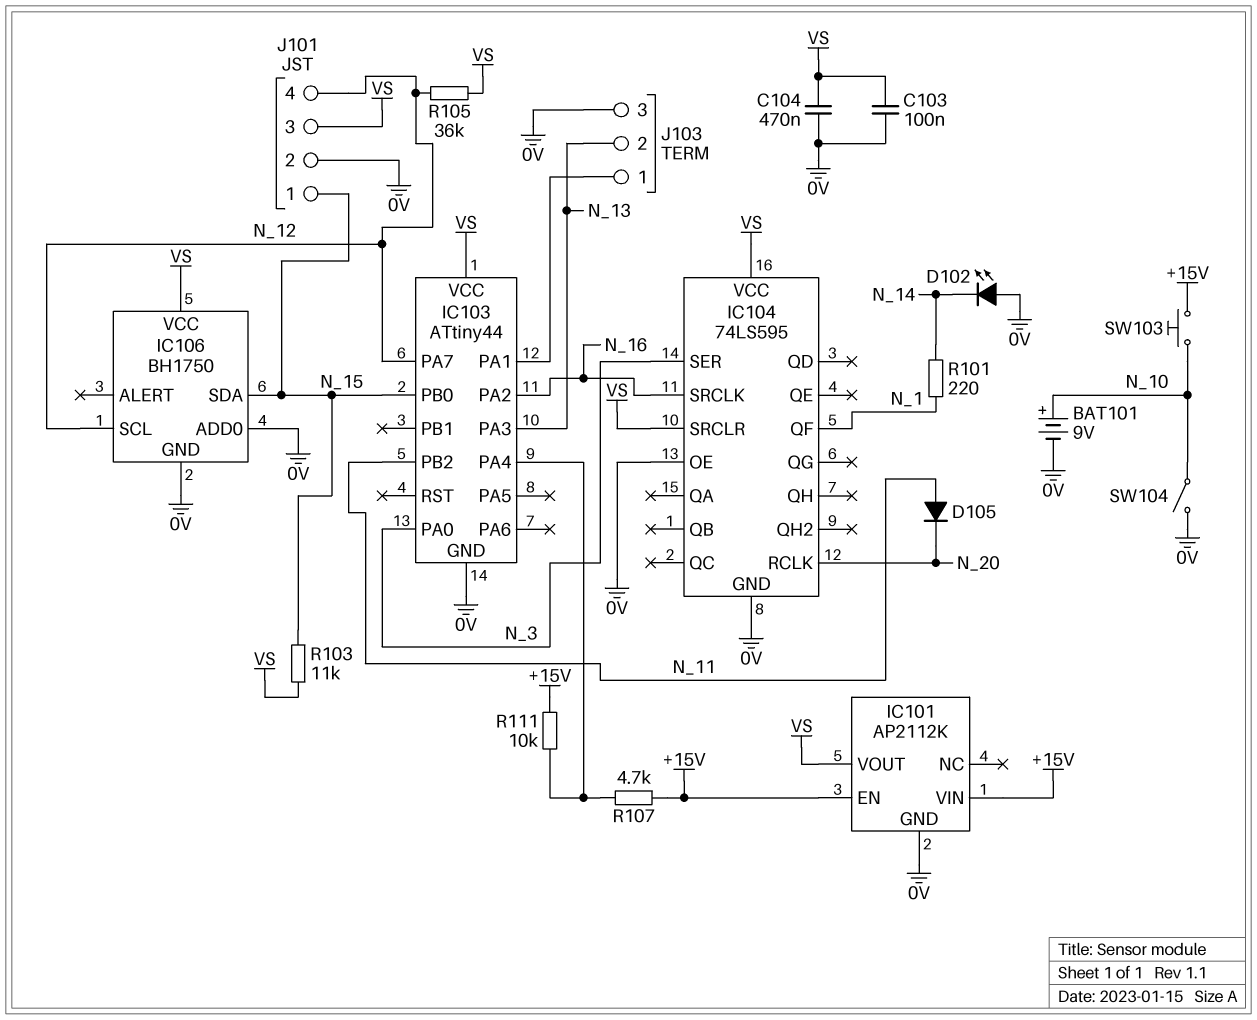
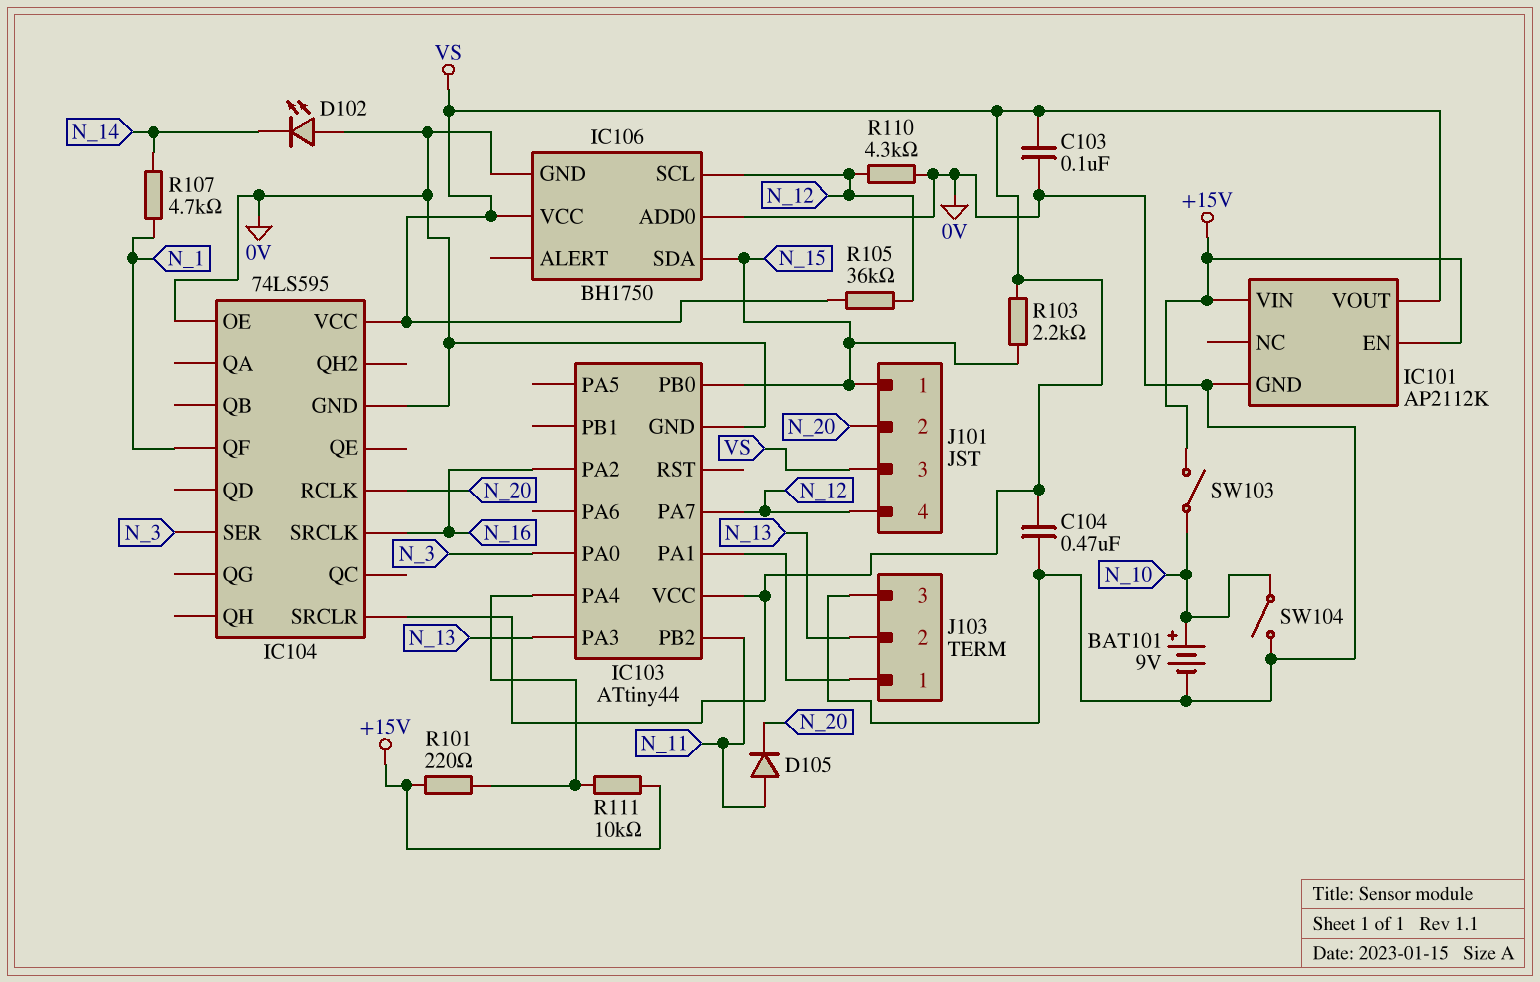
J101 pin 2: 0V -> N_20
R101: 220 (N_1, N_14) -> 220 (+15V, IC103/PA4)
R103: 11k (N_15, VS) -> 2.2k (N_15, VS)
R107: 4.7k (+15V, IC103/PA4) -> 4.7k (N_1, N_14)
R110: none -> 4.3k (0V, N_12)
SW103: button (+15V, N_10) -> switch (+15V, N_10)

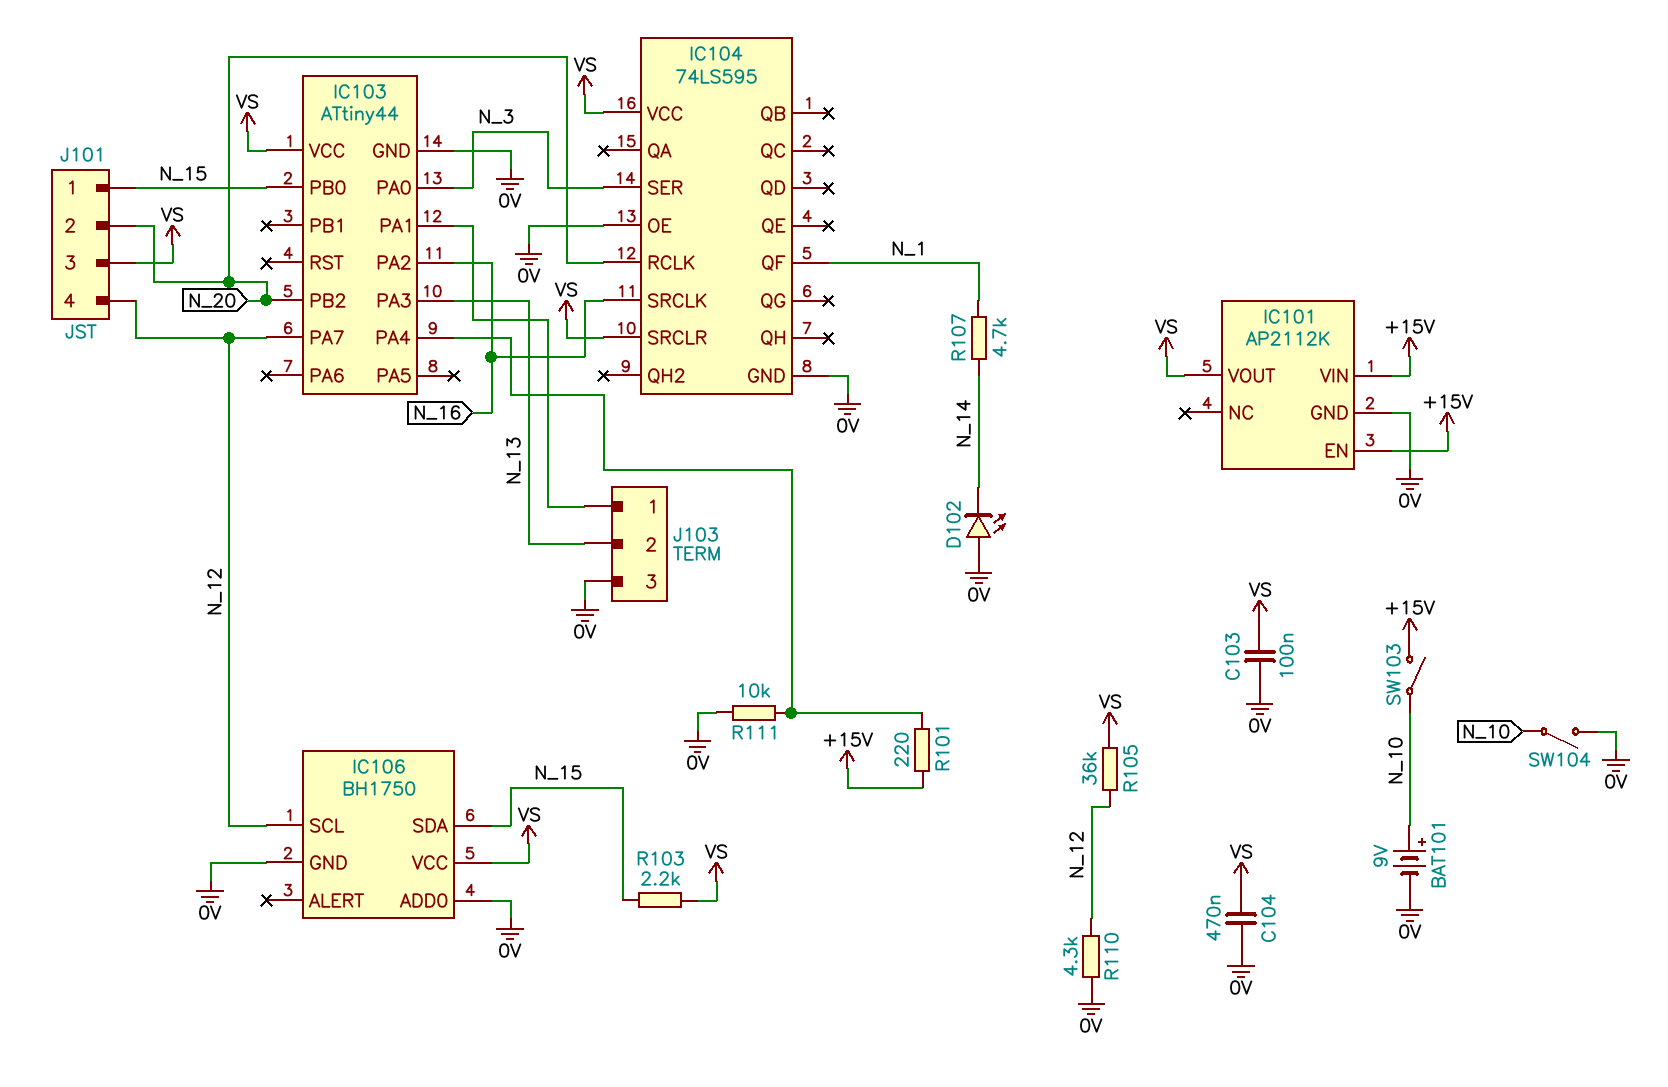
D105: diode (A N_11, K N_20) -> none
IC103 pin PB2: N_11 -> N_20
R111: 10k (+15V, IC103/PA4) -> 10k (0V, IC103/PA4)

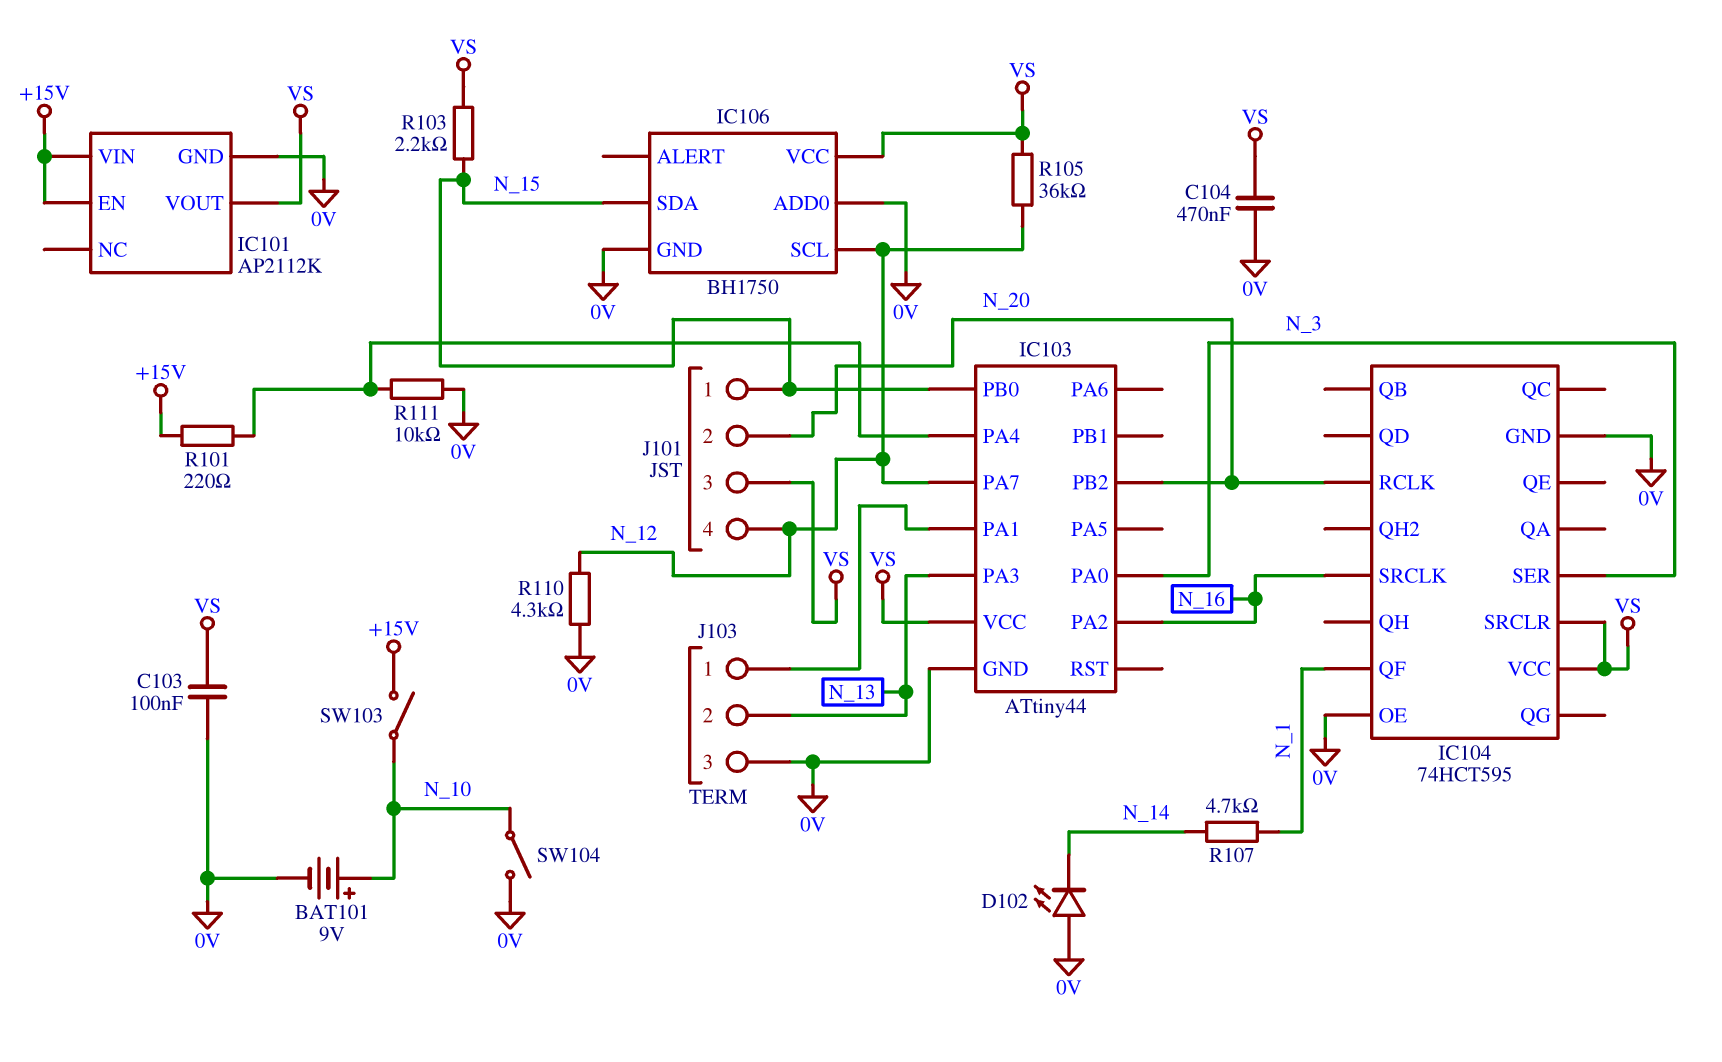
IC104: 74LS595 -> 74HCT595

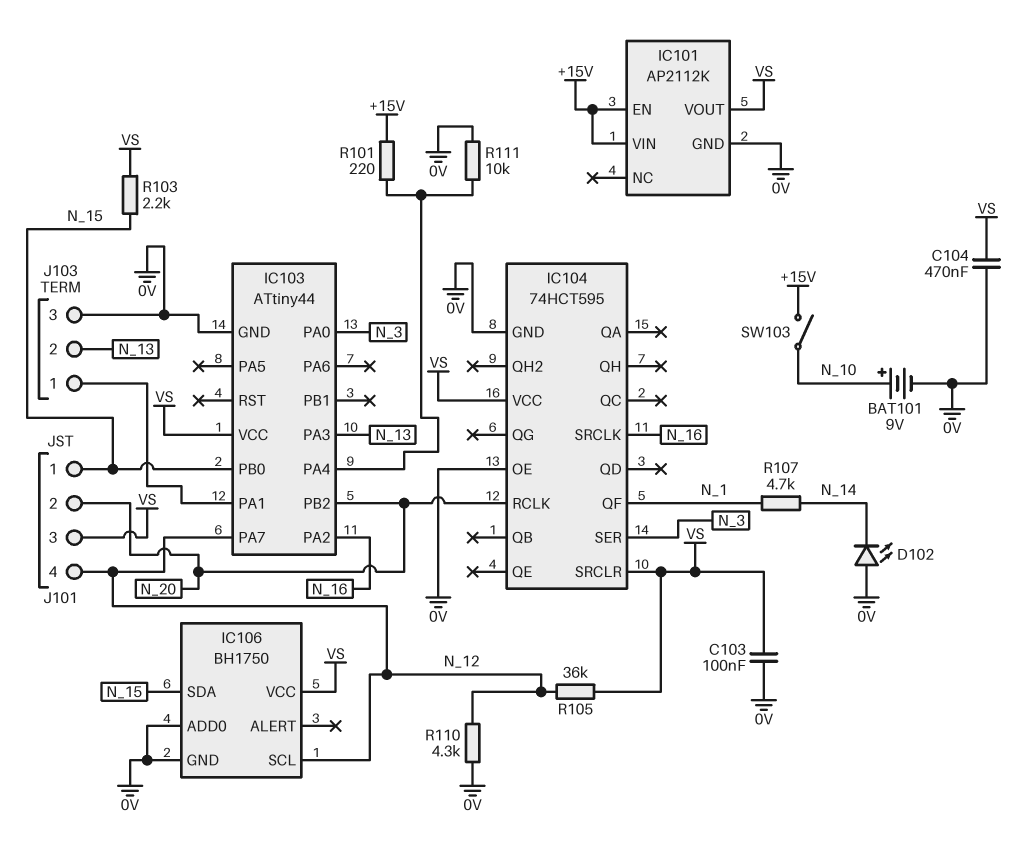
SW104: switch (0V, N_10) -> none

